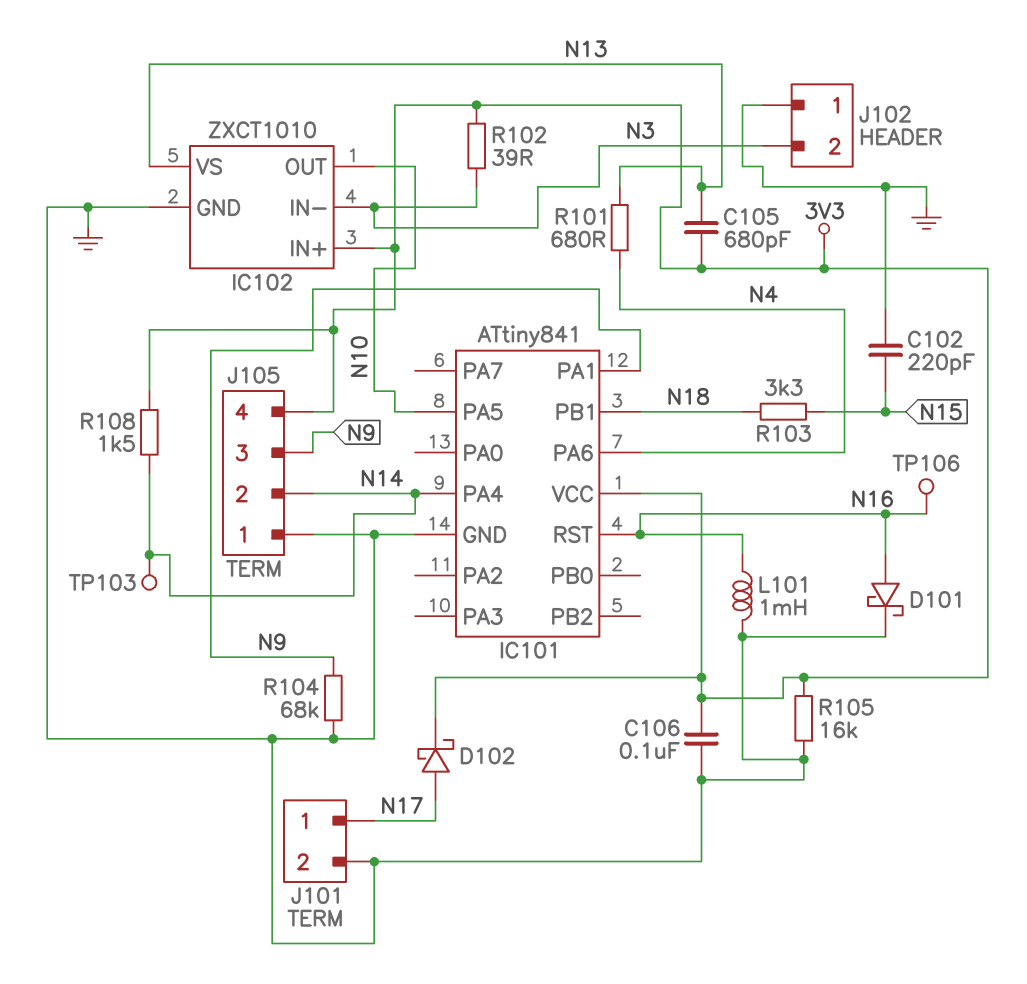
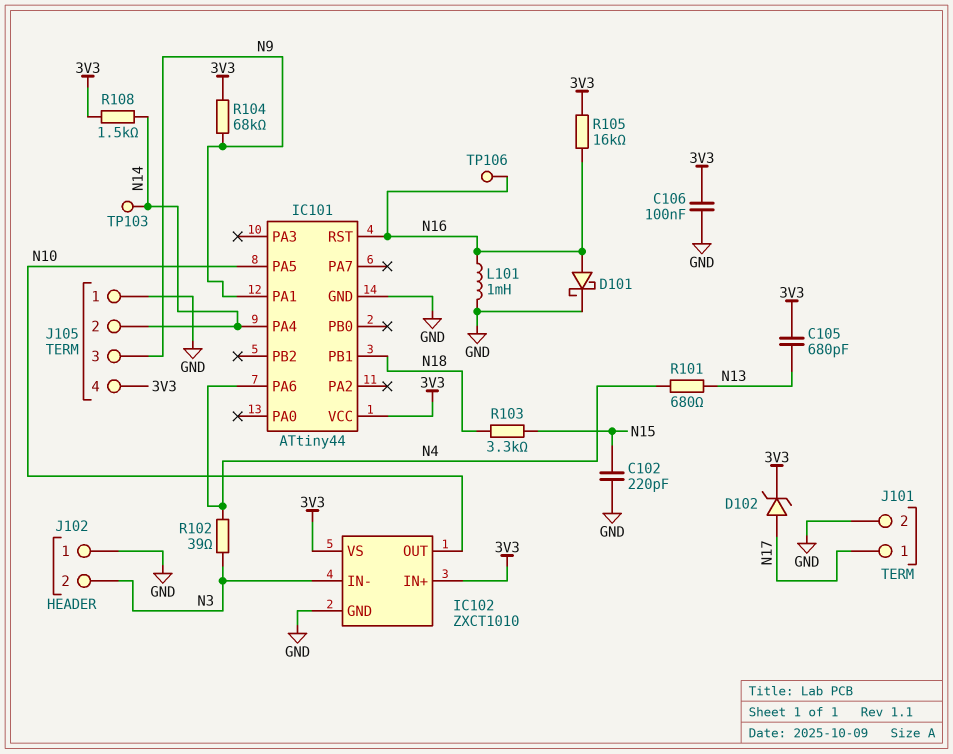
D102: schottky (A N17, K 3V3) -> zener (A N17, K 3V3)
IC101: ATtiny841 -> ATtiny44
IC102 pin VS: N13 -> 3V3
R102: 39 (3V3, N3) -> 39 (N3, N4)
R104: 68k (GND, N9) -> 68k (3V3, N9)
R105: 16k (3V3, GND) -> 16k (3V3, N16)

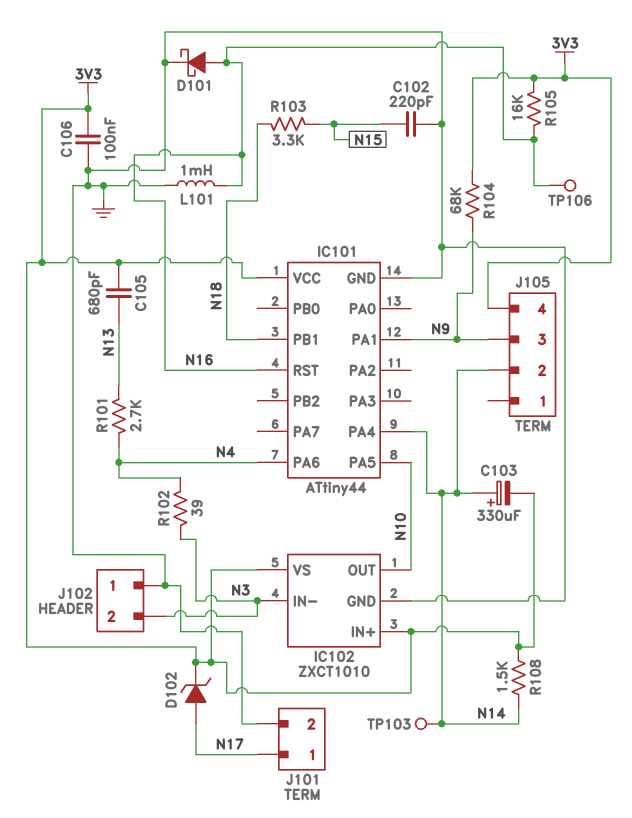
C103: none -> 330uF (plus N14, minus 3V3)
J105 pin 1: GND -> none
R101: 680 (N4, N13) -> 2.7k (N4, N13)

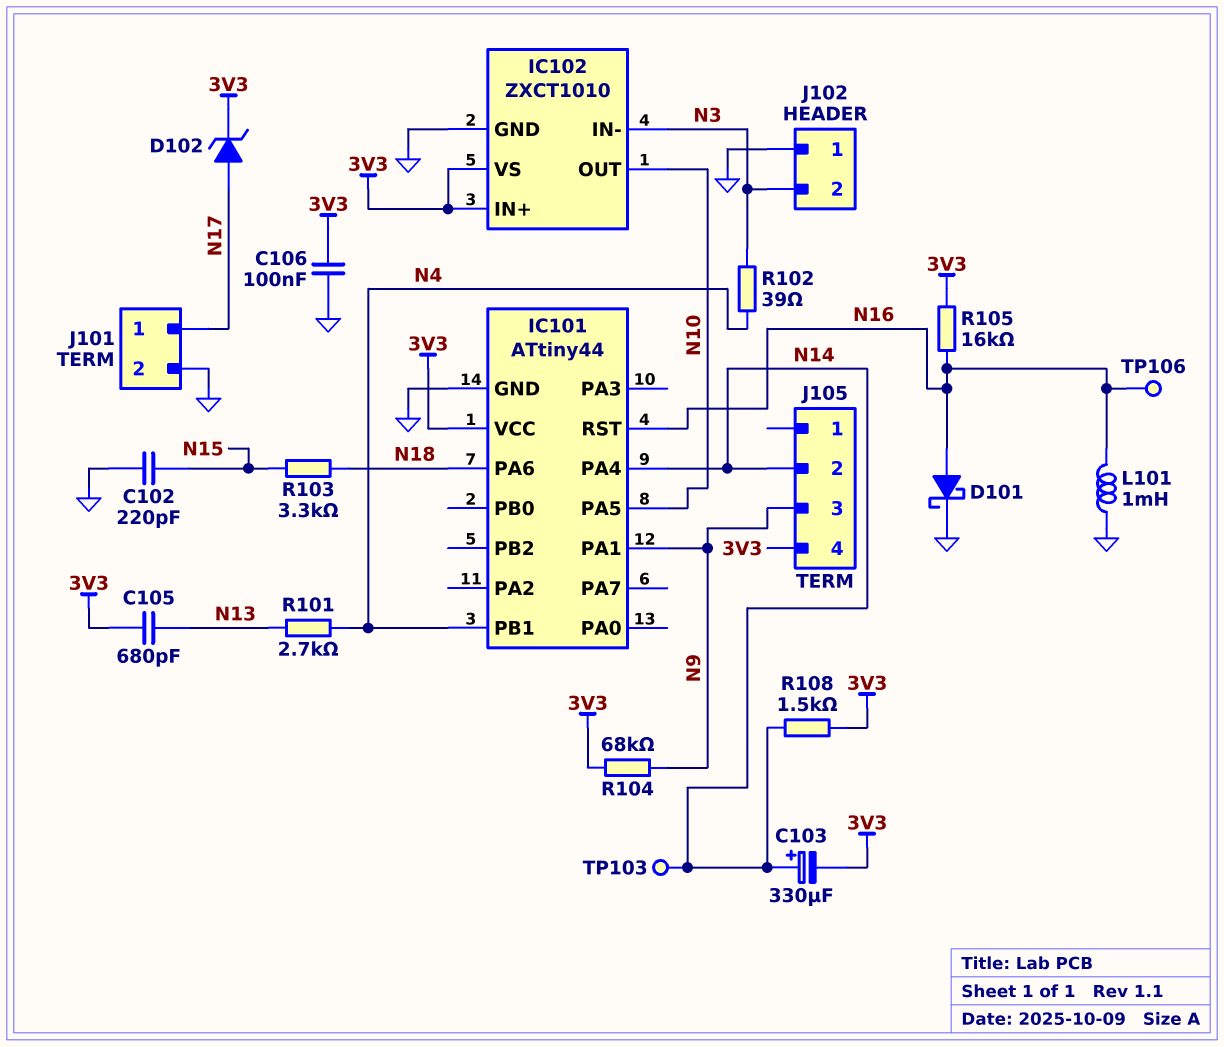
IC101 pin PA6: N4 -> N18
IC101 pin PB1: N18 -> N4

